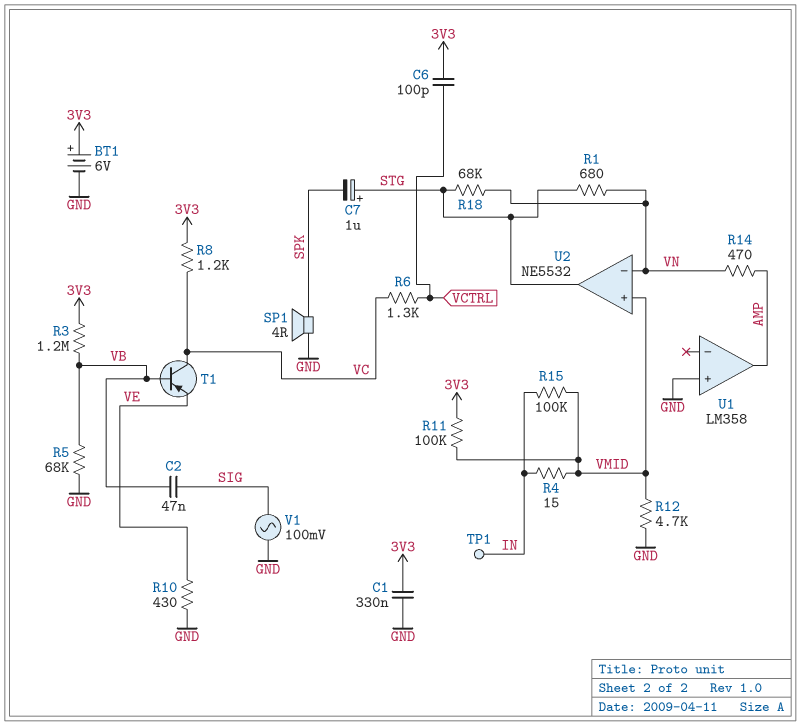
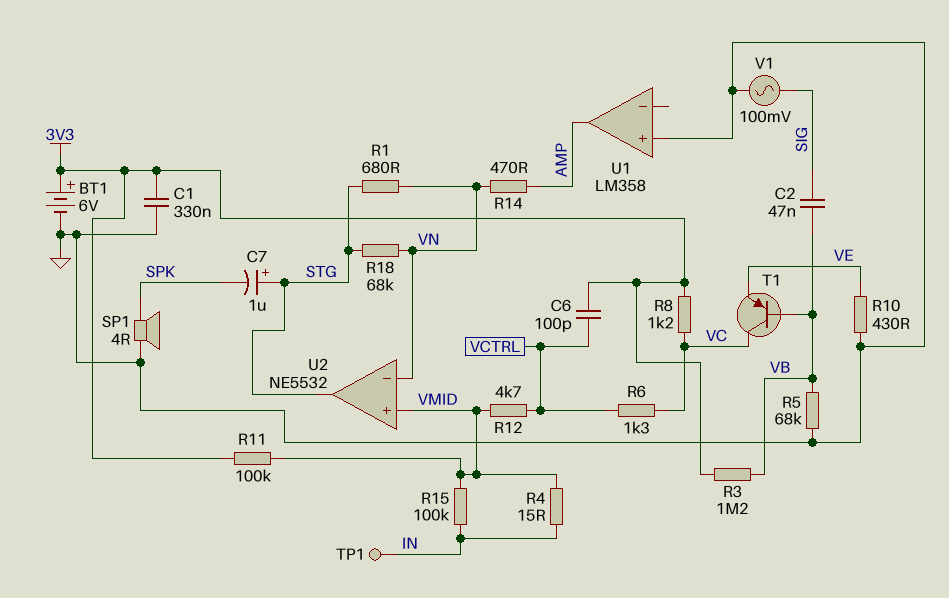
R12: 4.7k (GND, VMID) -> 4.7k (VCTRL, VMID)

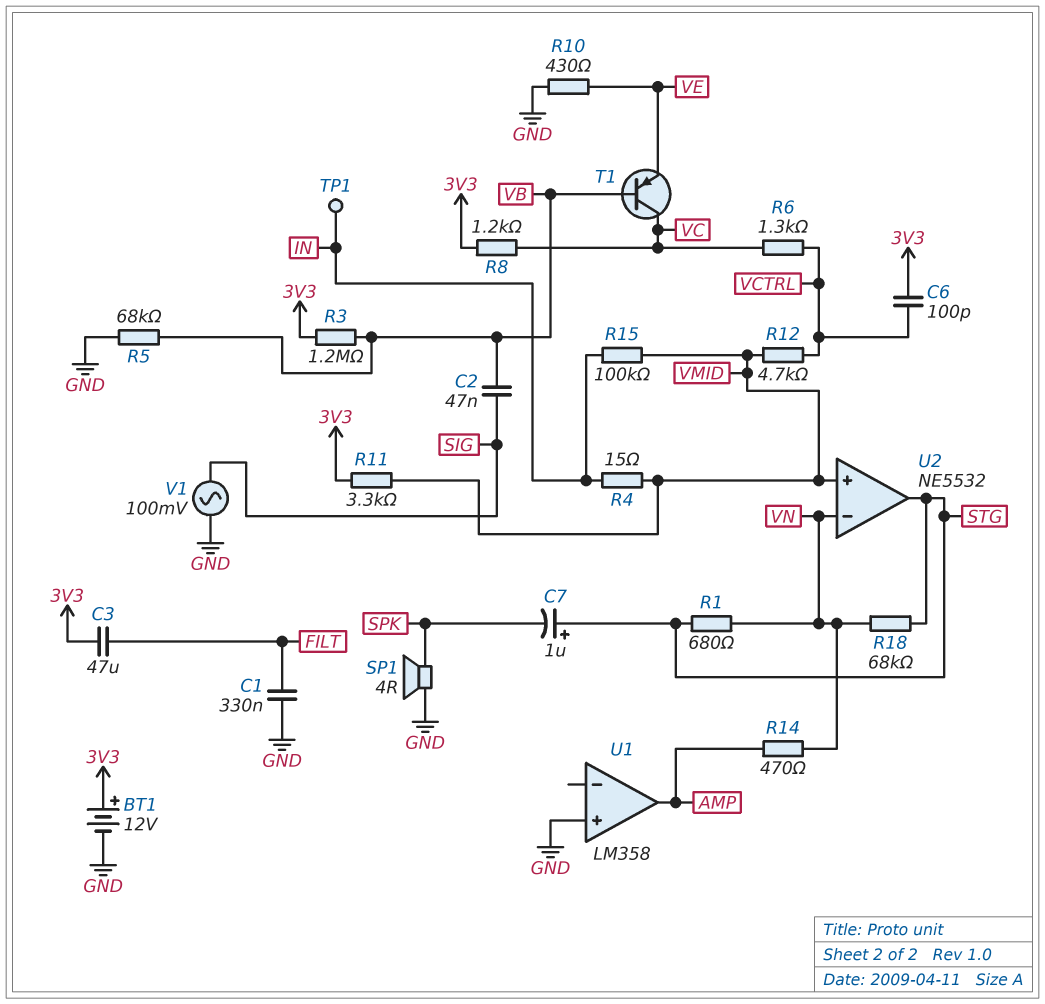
BT1: 6V (plus 3V3, minus GND) -> 12V (plus 3V3, minus GND)
C1: 330nF (3V3, GND) -> 330nF (FILT, GND)
C3: none -> 47uF (3V3, FILT)
R11: 100k (3V3, VMID) -> 3.3k (3V3, VMID)

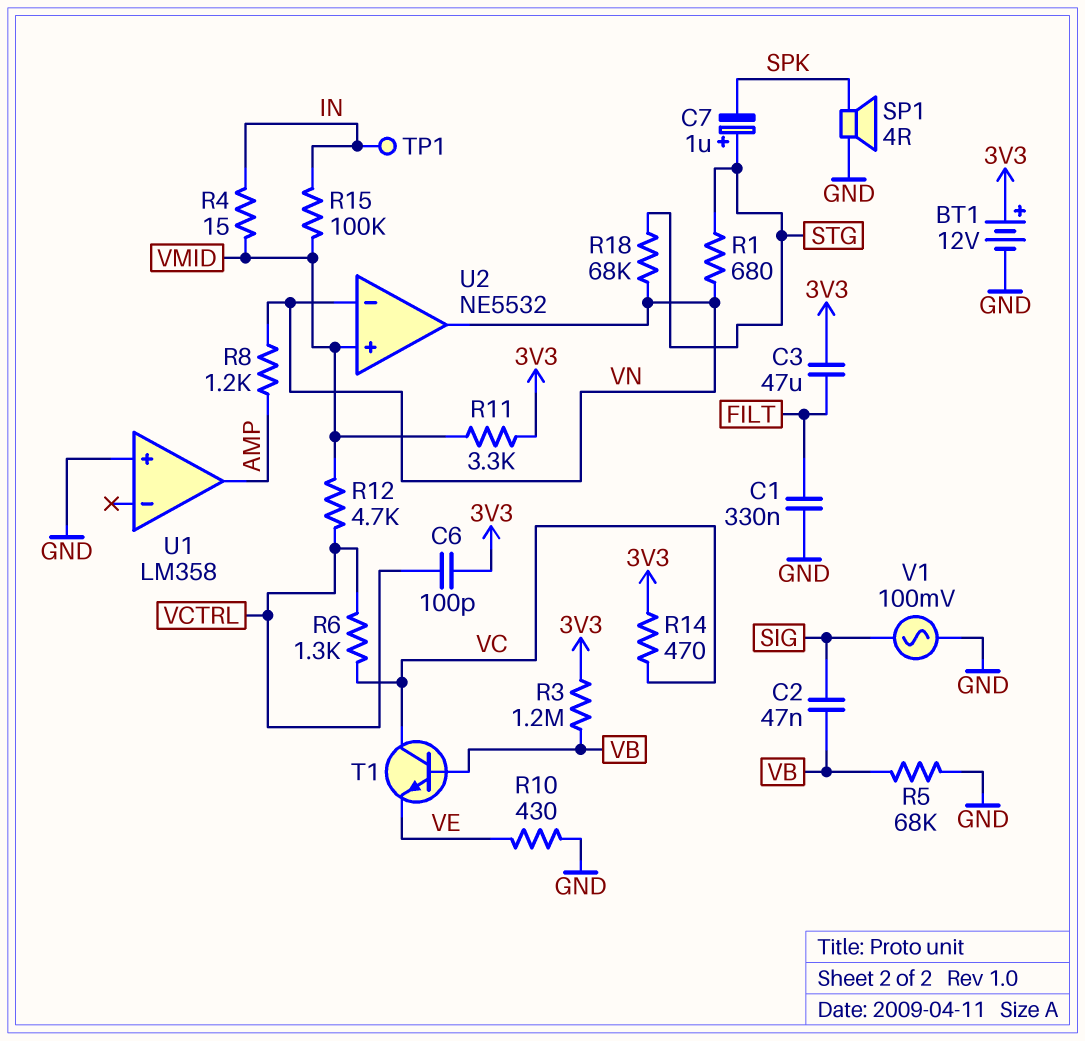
R8: 1.2k (3V3, VC) -> 1.2k (AMP, VN)
R14: 470 (AMP, VN) -> 470 (3V3, VC)
T1: PNP (B VB, C VC, E VE) -> NPN (B VB, C VC, E VE)
U2 pin out: STG -> VN

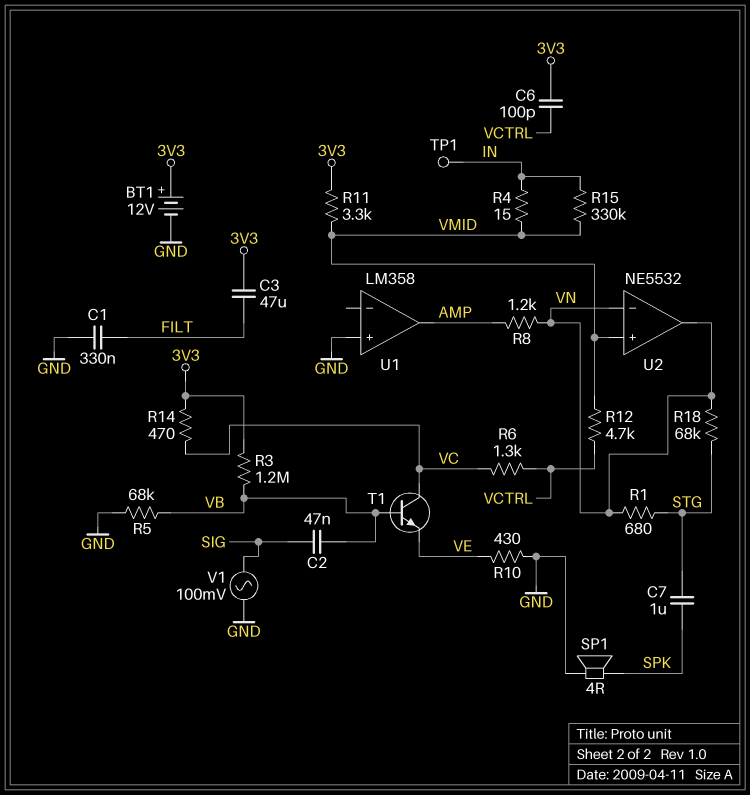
C7: 1uF (plus STG, minus SPK) -> 1uF (SPK, STG)
R15: 100k (IN, VMID) -> 330k (IN, VMID)

